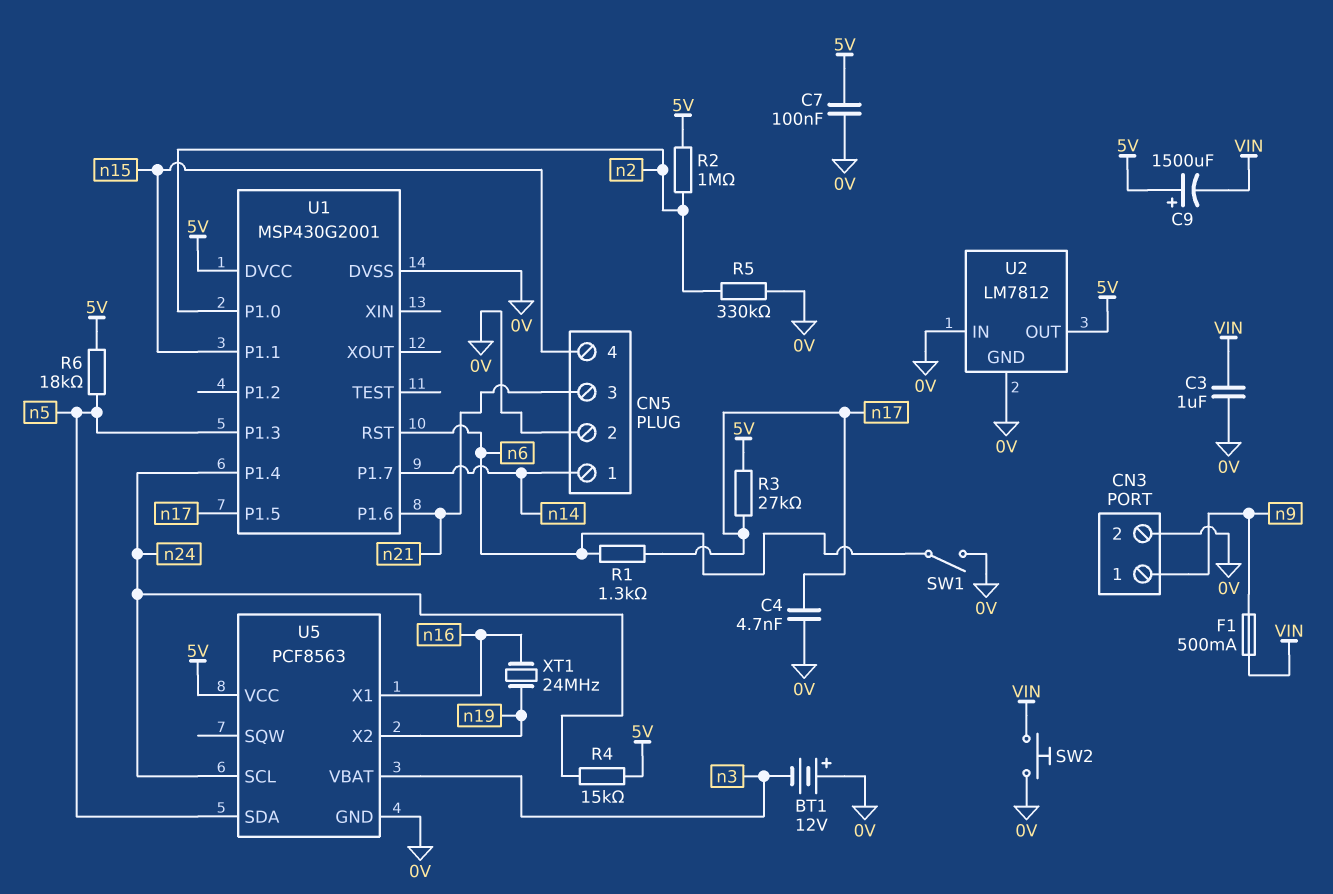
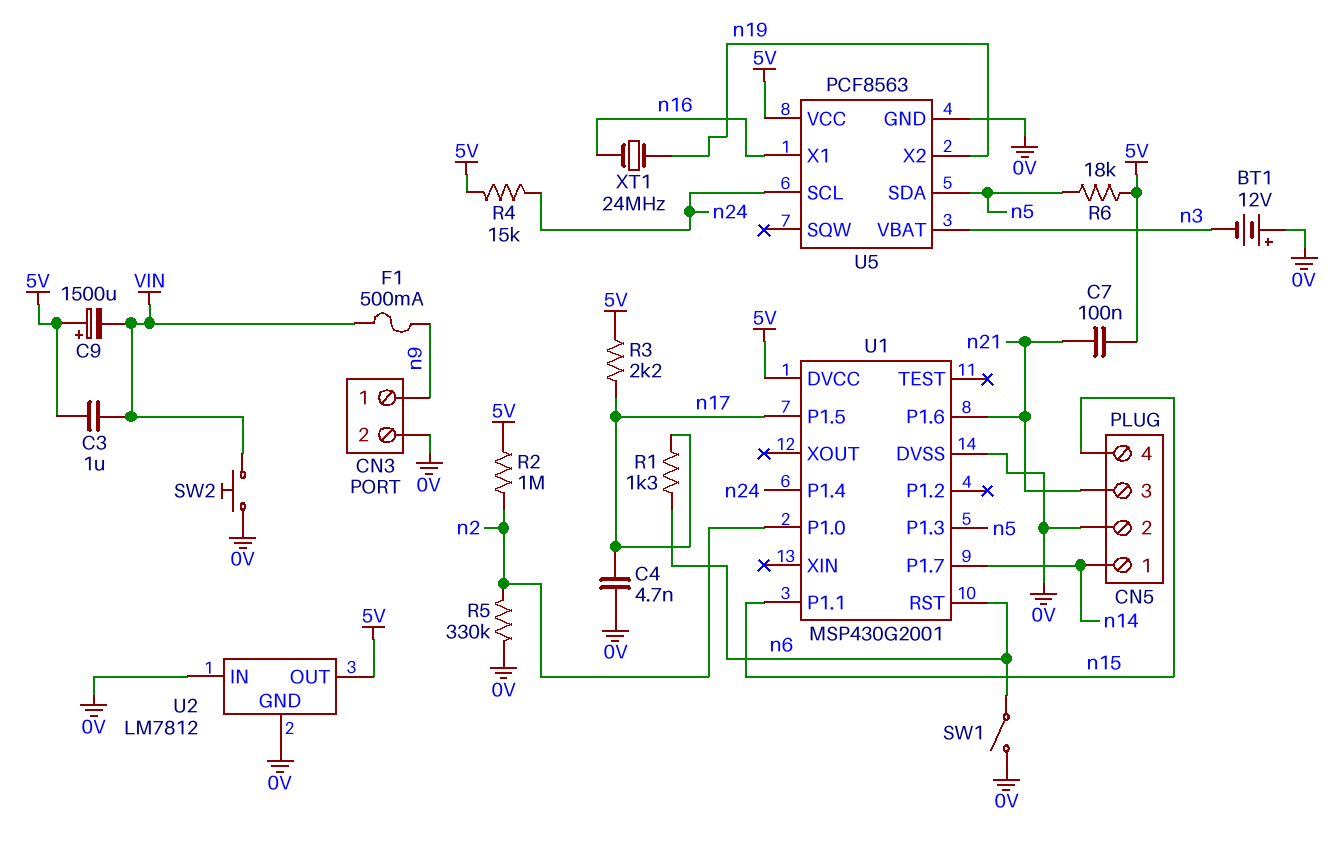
C3: 1uF (0V, VIN) -> 1uF (5V, VIN)
C7: 100nF (0V, 5V) -> 100nF (5V, n21)
R3: 27k (5V, n17) -> 2.2k (5V, n17)

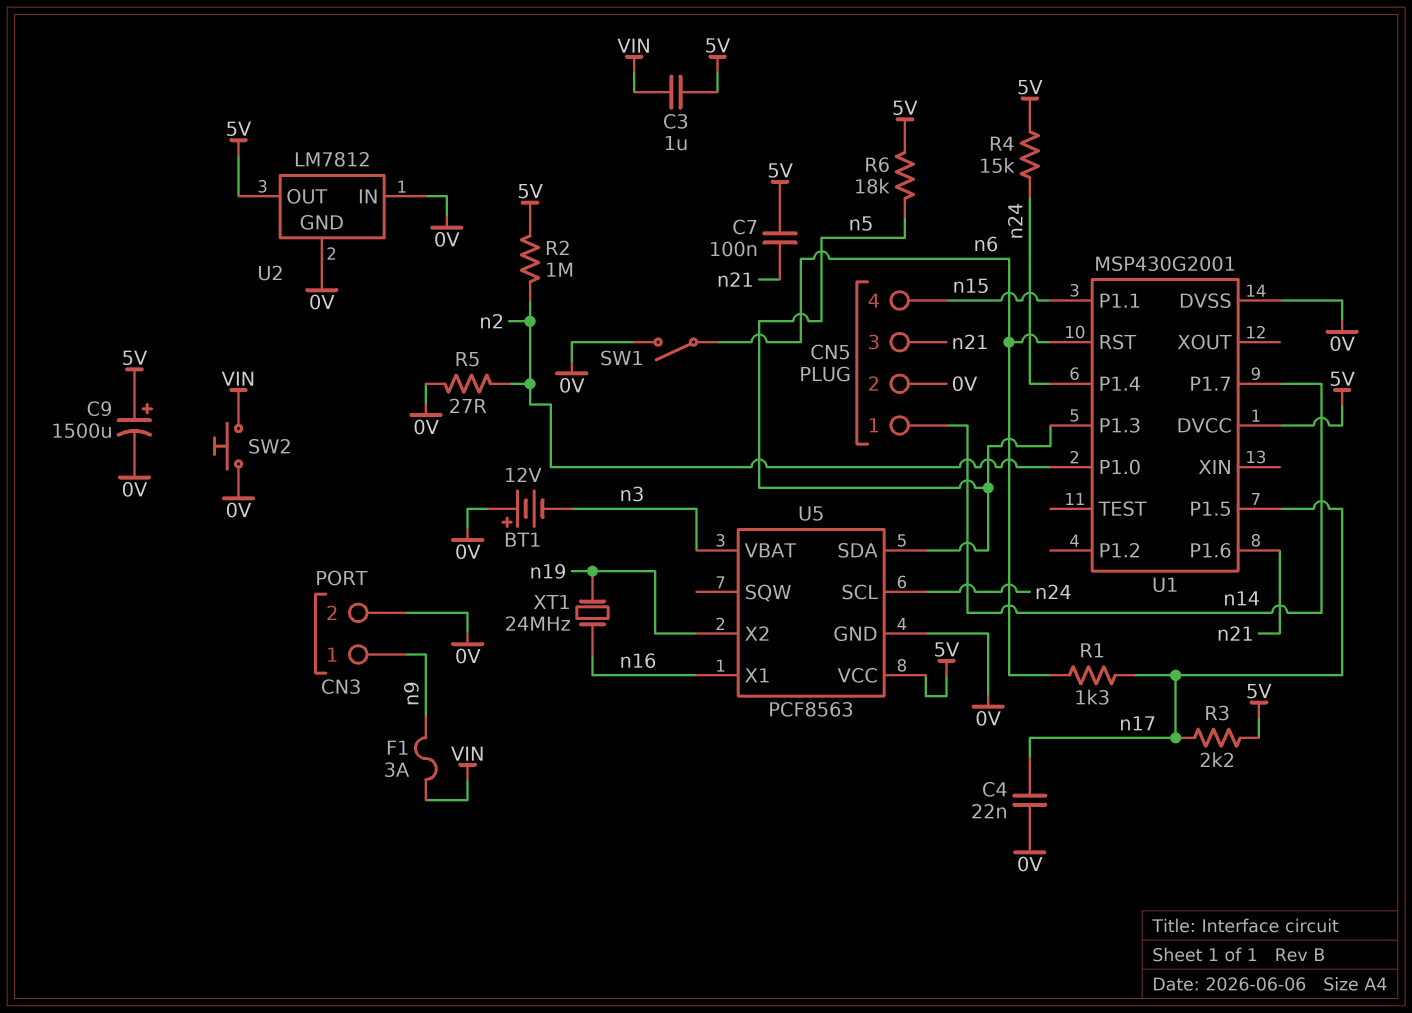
C4: 4.7nF (0V, n17) -> 22nF (0V, n17)
C9: 1500uF (plus 5V, minus VIN) -> 1500uF (plus 5V, minus 0V)
F1: 500mA (VIN, n9) -> 3A (VIN, n9)
R5: 330k (0V, n2) -> 27 (0V, n2)

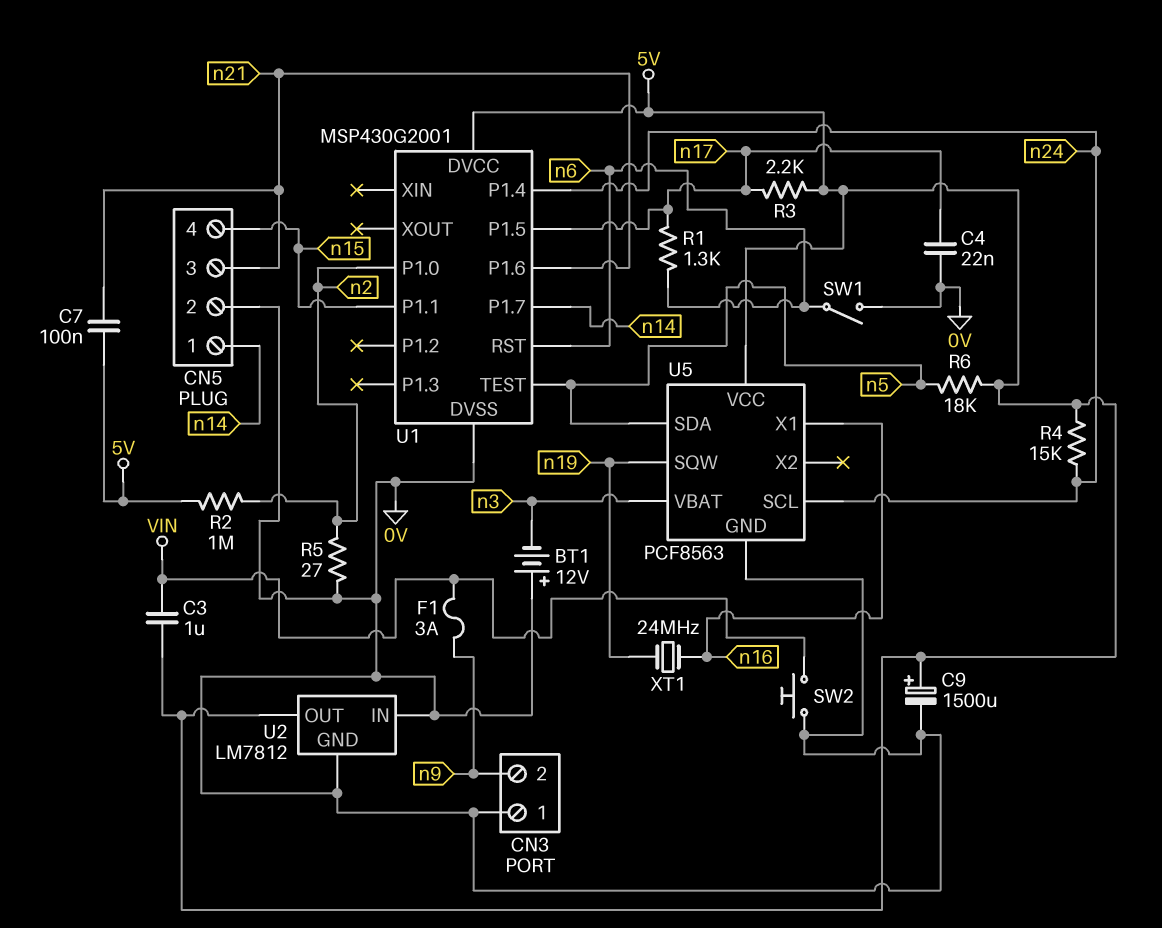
CN3 pin 1: n9 -> 0V
CN3 pin 2: 0V -> n9
U1 pin P1.3: n5 -> none
U1 pin TEST: none -> n5
U5 pin SQW: none -> n19
U5 pin X2: n19 -> none

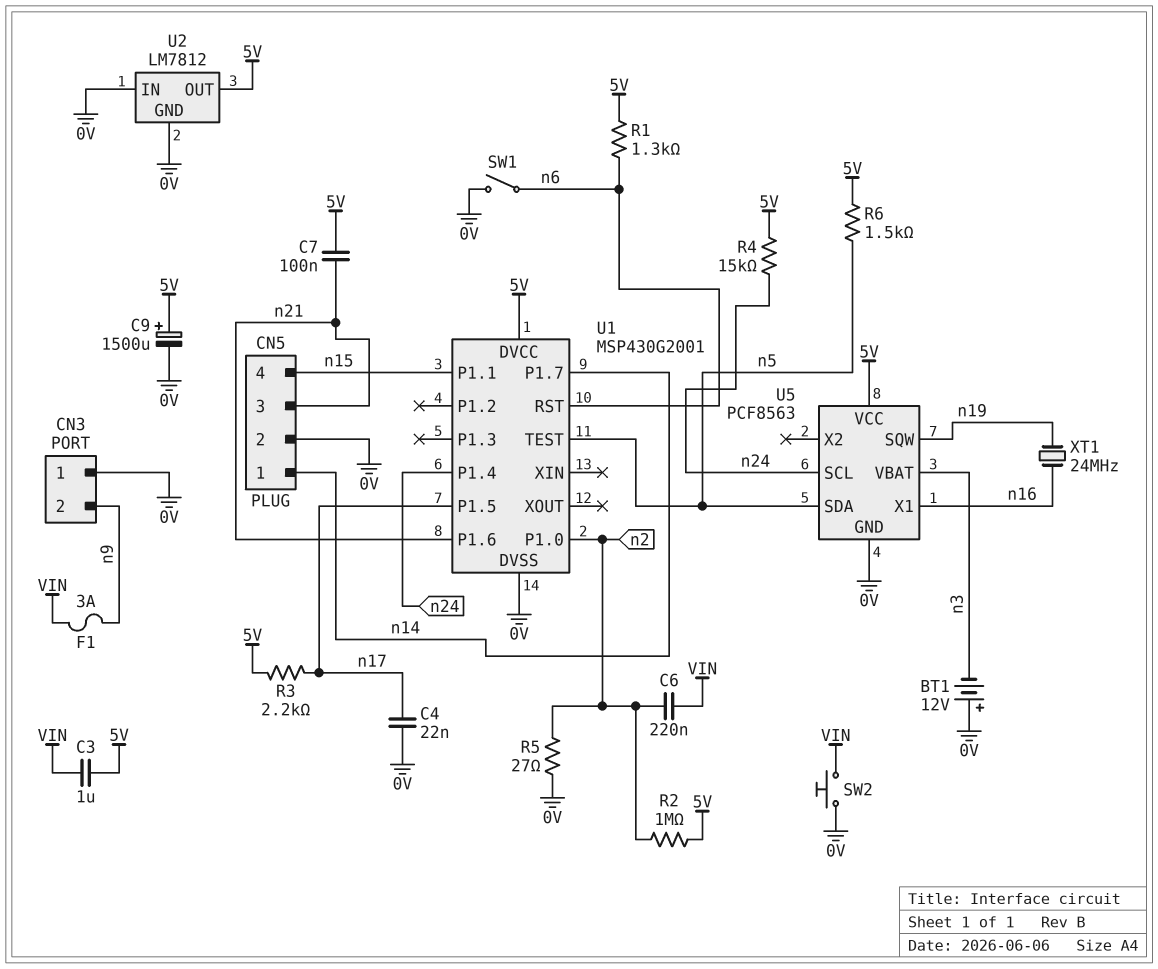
C6: none -> 220nF (VIN, n2)
R1: 1.3k (n6, n17) -> 1.3k (5V, n6)
R6: 18k (5V, n5) -> 1.5k (5V, n5)

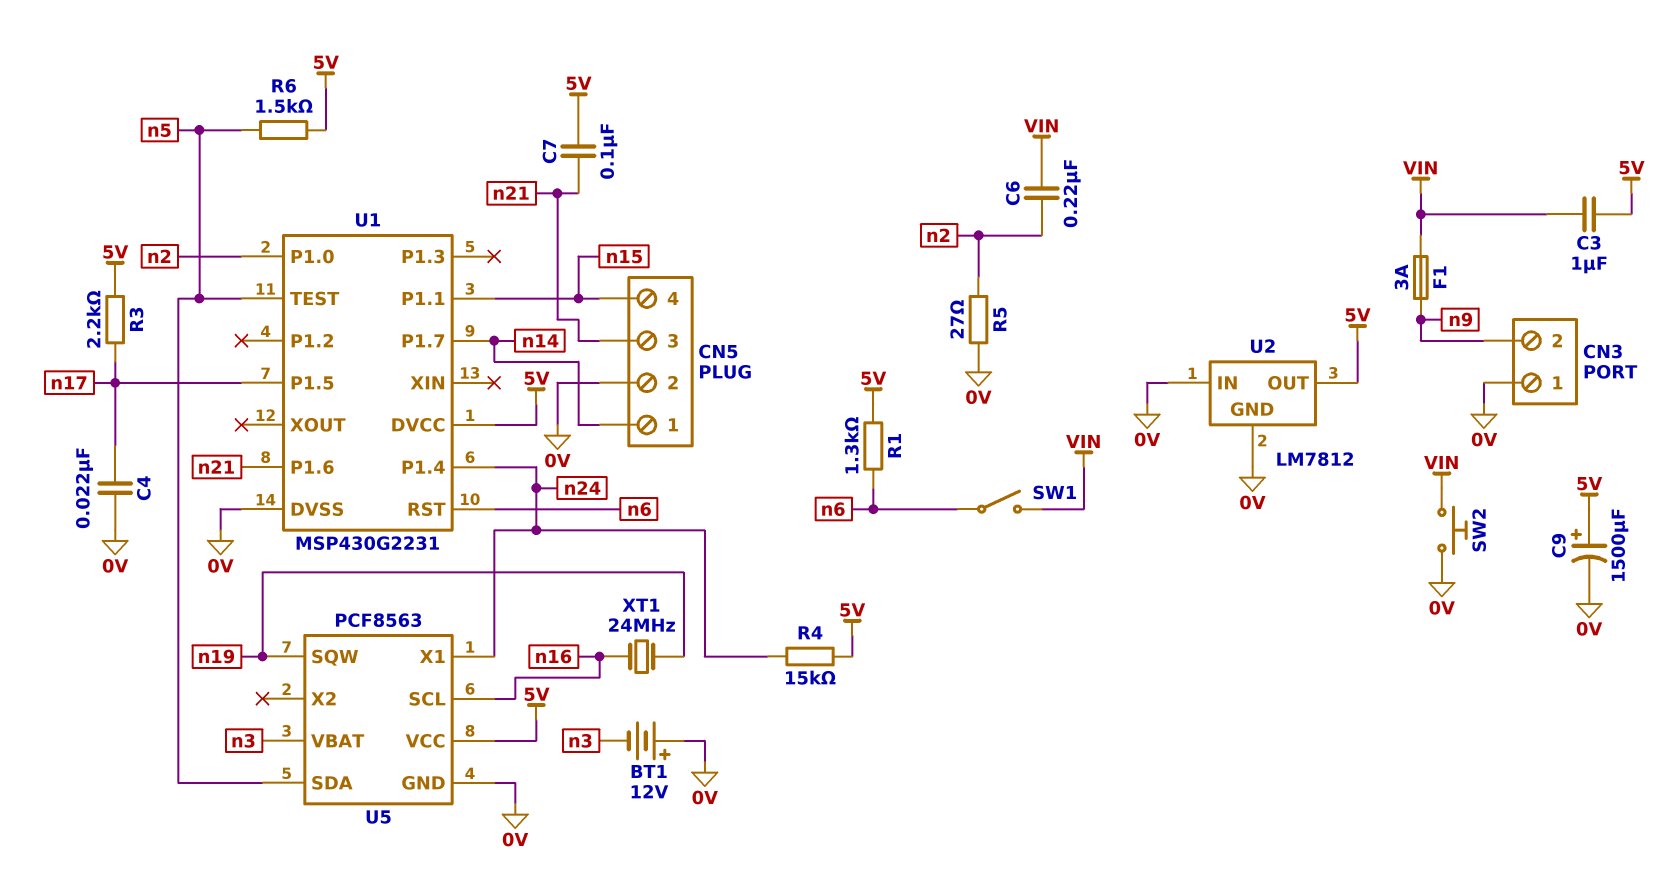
R2: 1M (5V, n2) -> none
SW1: switch (0V, n6) -> switch (VIN, n6)
U1: MSP430G2001 -> MSP430G2231
U5 pin SCL: n24 -> n16
U5 pin X1: n16 -> n24

